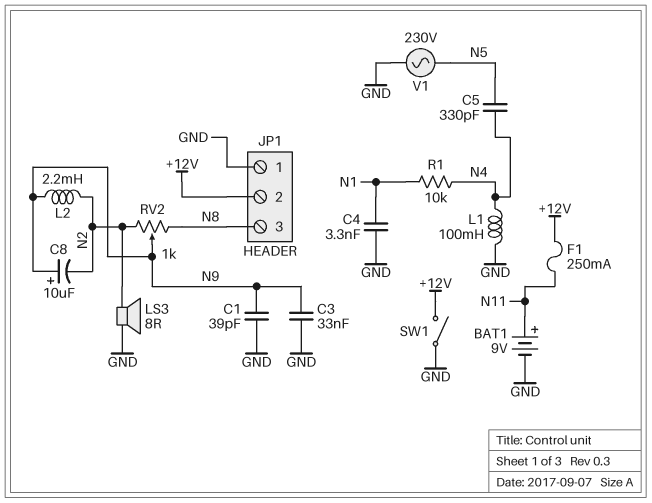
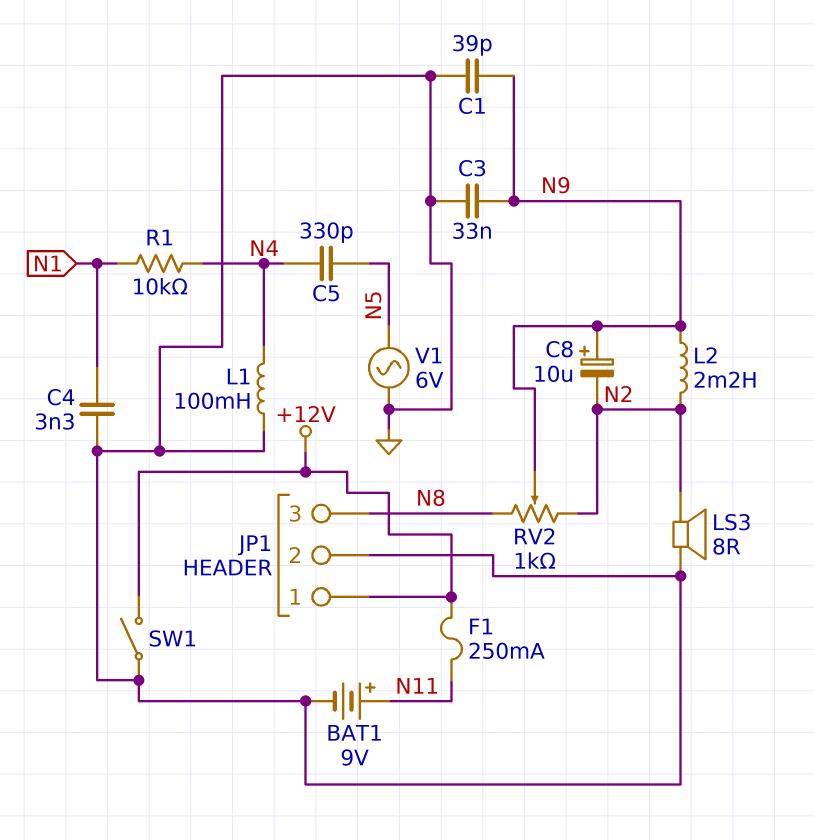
JP1 pin 1: GND -> +12V
JP1 pin 2: +12V -> GND
V1: AC 230V (GND, N5) -> AC 6V (GND, N5)

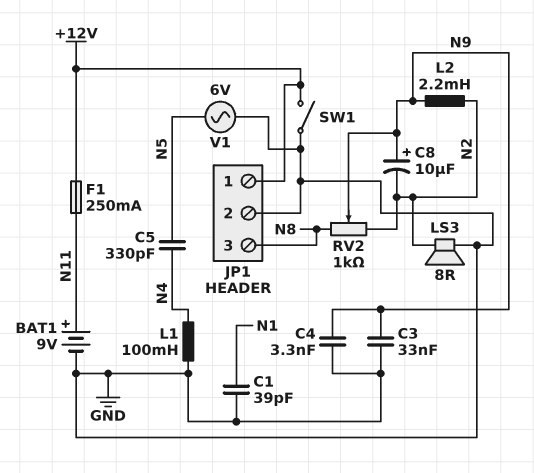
C1: 39pF (GND, N9) -> 39pF (GND, N1)
C4: 3.3nF (GND, N1) -> 3.3nF (GND, N9)
R1: 10k (N1, N4) -> none

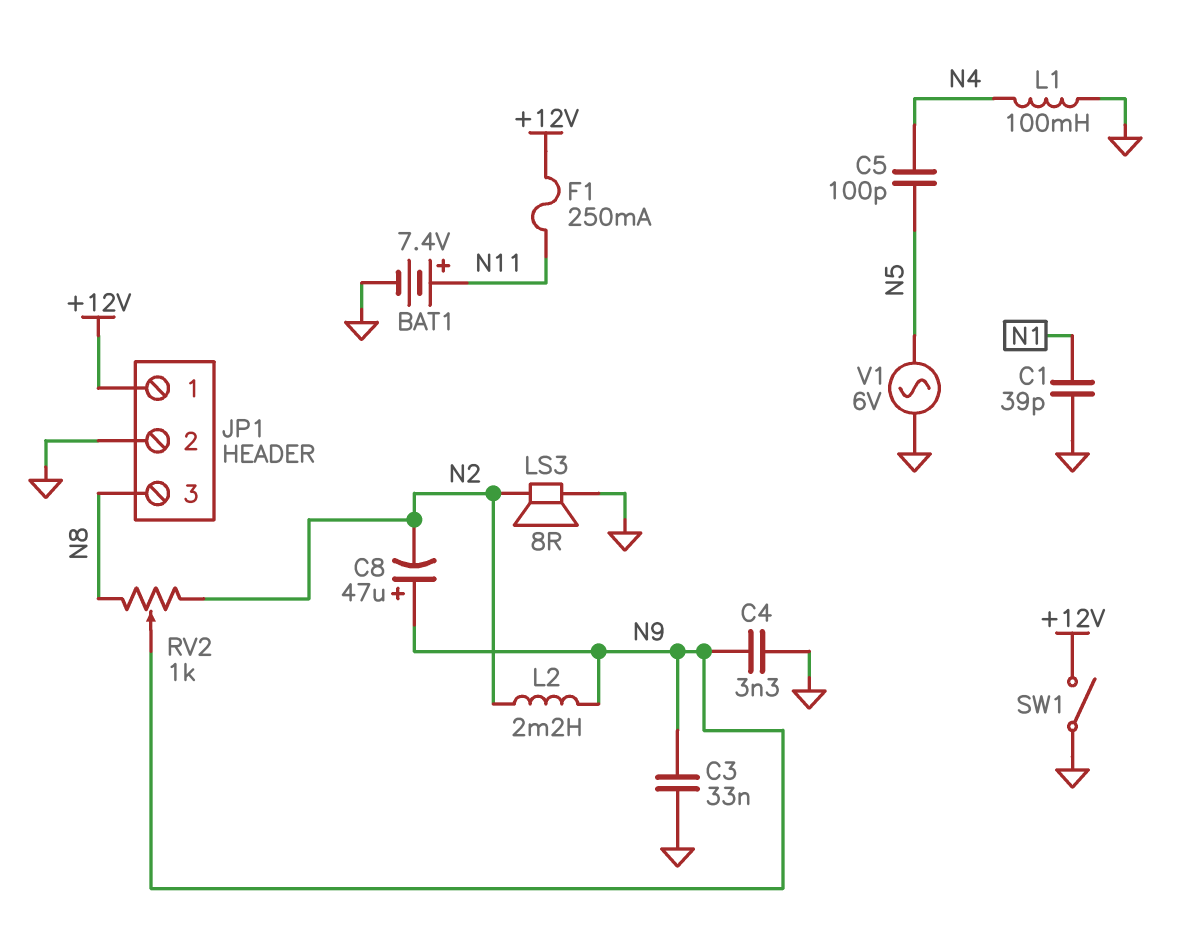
BAT1: 9V (plus N11, minus GND) -> 7.4V (plus N11, minus GND)
C5: 330pF (N4, N5) -> 100pF (N4, N5)
C8: 10uF (plus N9, minus N2) -> 47uF (plus N9, minus N2)

